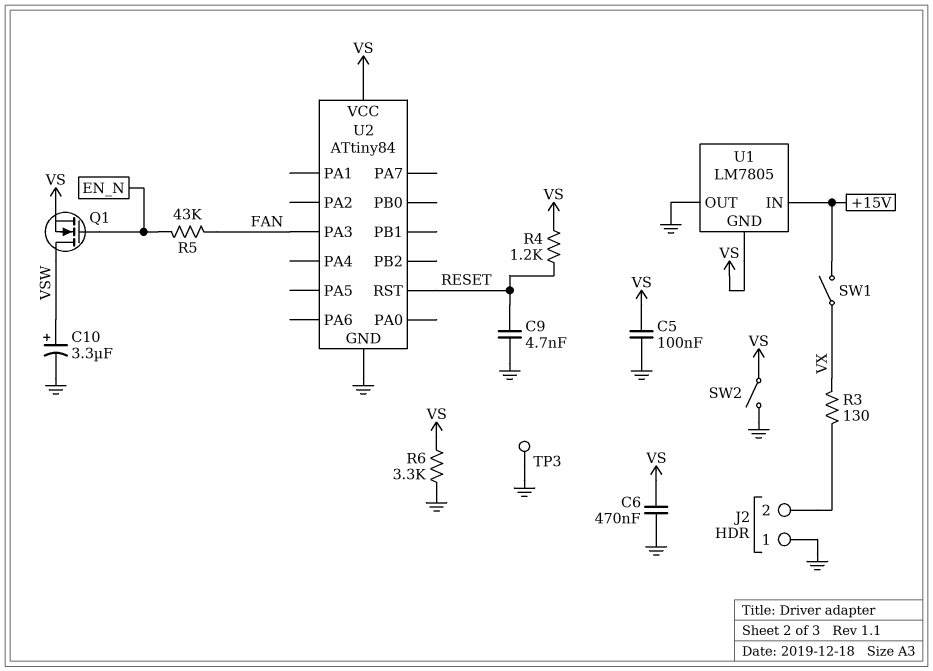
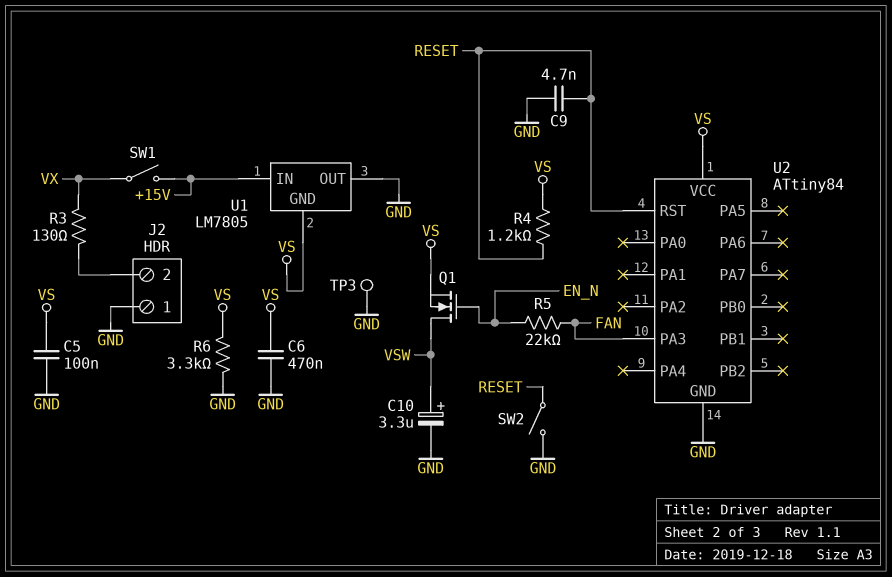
R5: 43k (EN_N, FAN) -> 22k (EN_N, FAN)
SW2: switch (GND, VS) -> switch (GND, RESET)

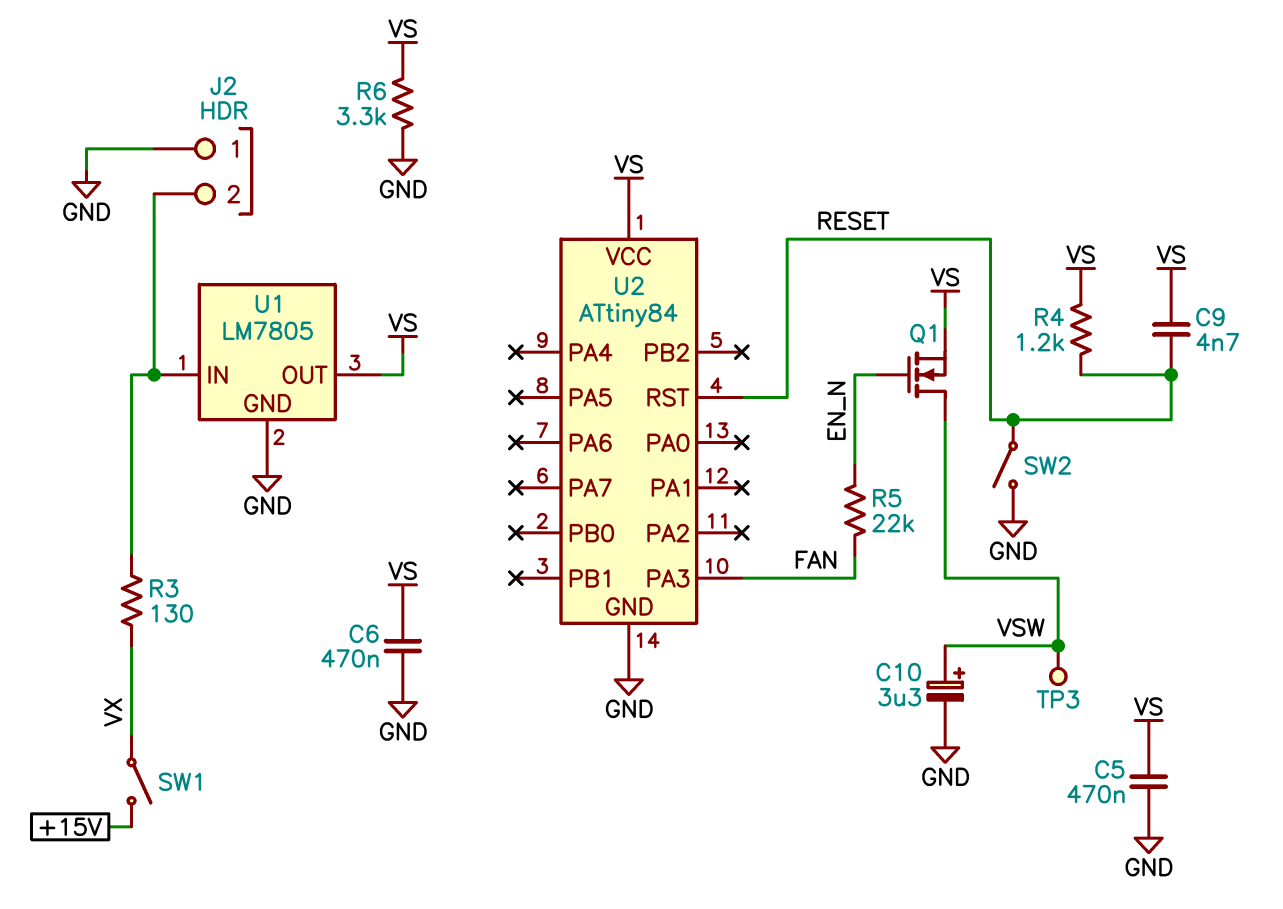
C5: 100nF (GND, VS) -> 470nF (GND, VS)
C9: 4.7nF (GND, RESET) -> 4.7nF (RESET, VS)
TP3: test point (GND) -> test point (VSW)
U1 pin GND: VS -> GND
U1 pin IN: +15V -> J2/2
U1 pin OUT: GND -> VS

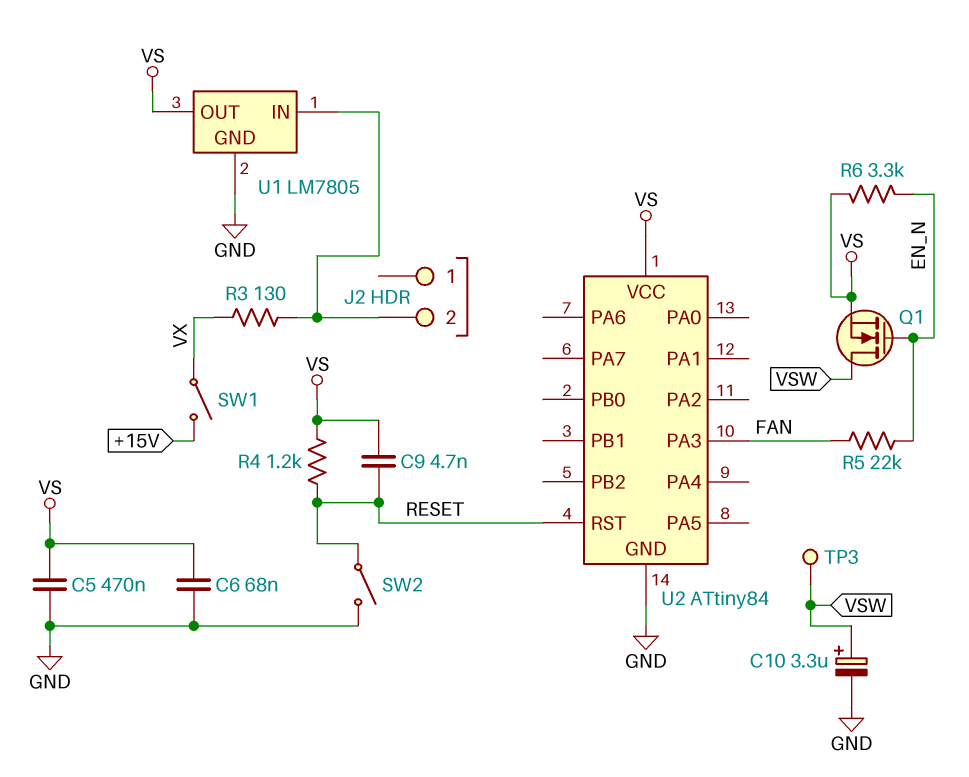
C6: 470nF (GND, VS) -> 68nF (GND, VS)
J2 pin 1: GND -> none
R6: 3.3k (GND, VS) -> 3.3k (EN_N, VS)

